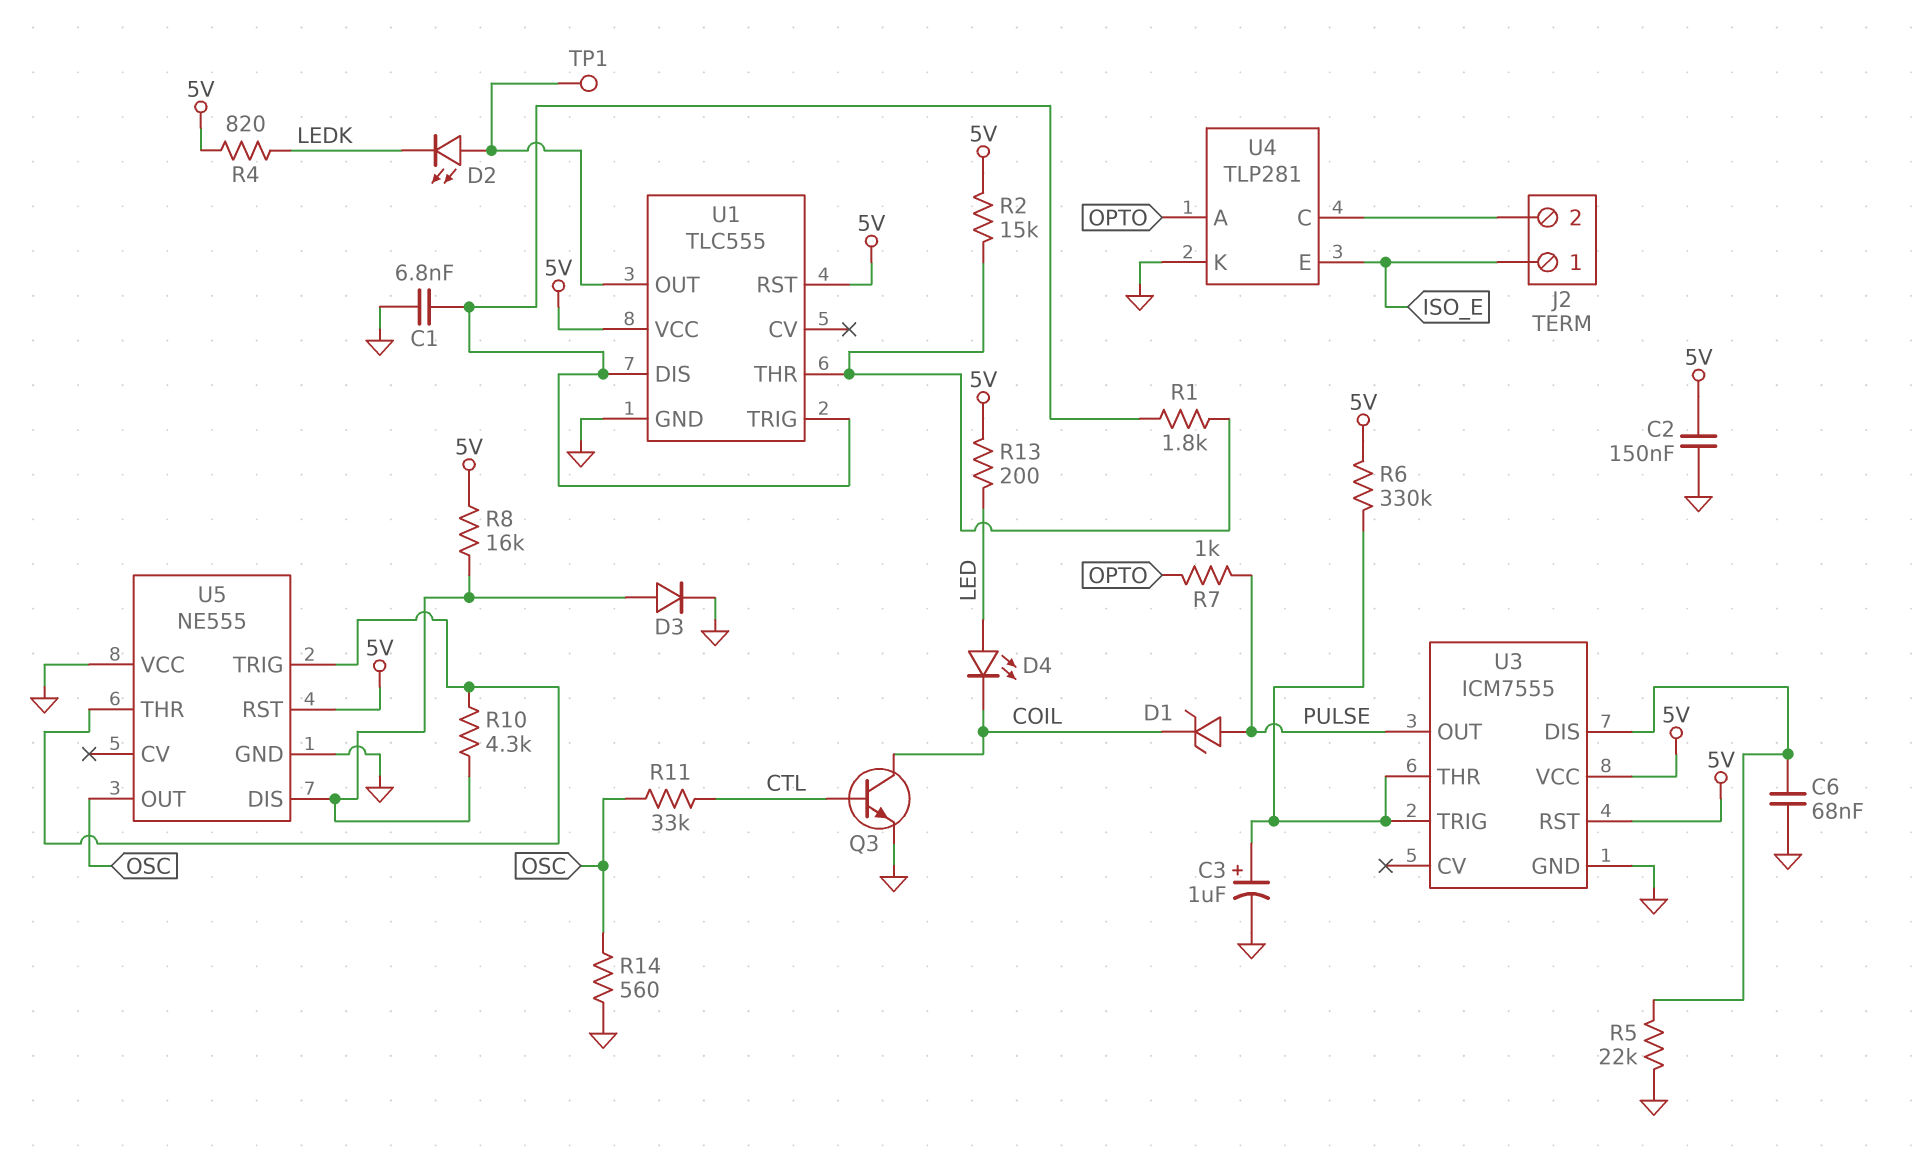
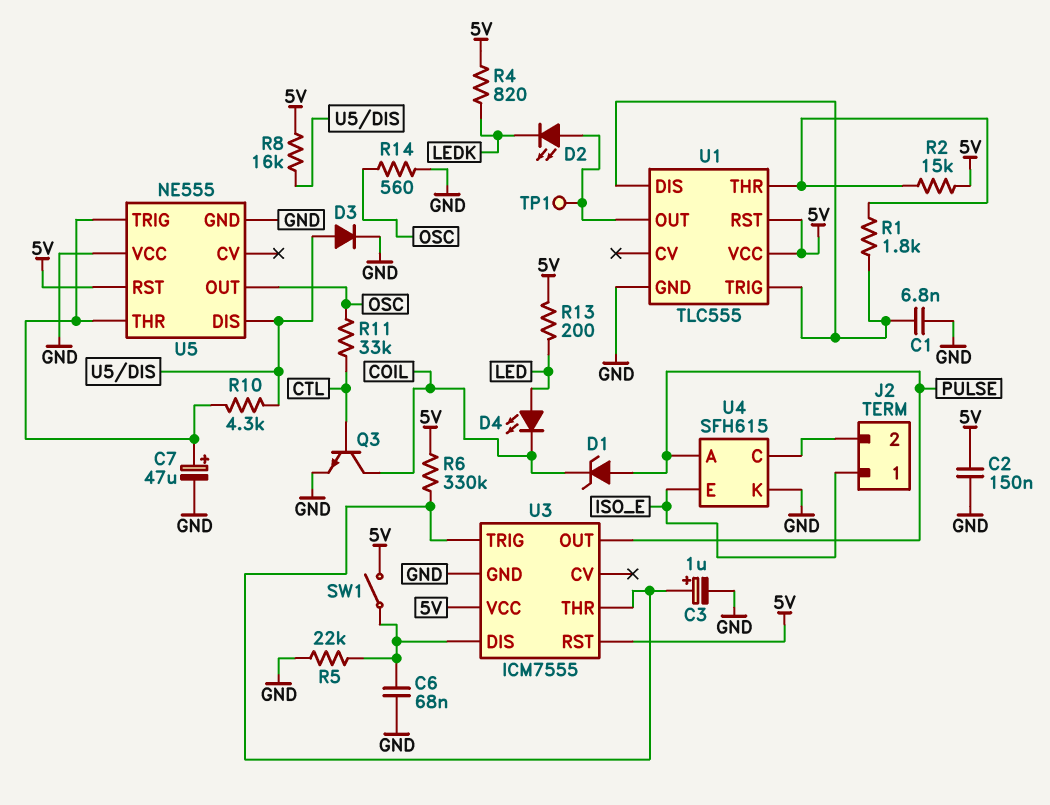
C7: none -> 47uF (plus U5/THR, minus GND)
R7: 1k (OPTO, PULSE) -> none
SW1: none -> switch (5V, U3/DIS)
U4: TLP281 -> SFH615
U4 pin A: OPTO -> PULSE

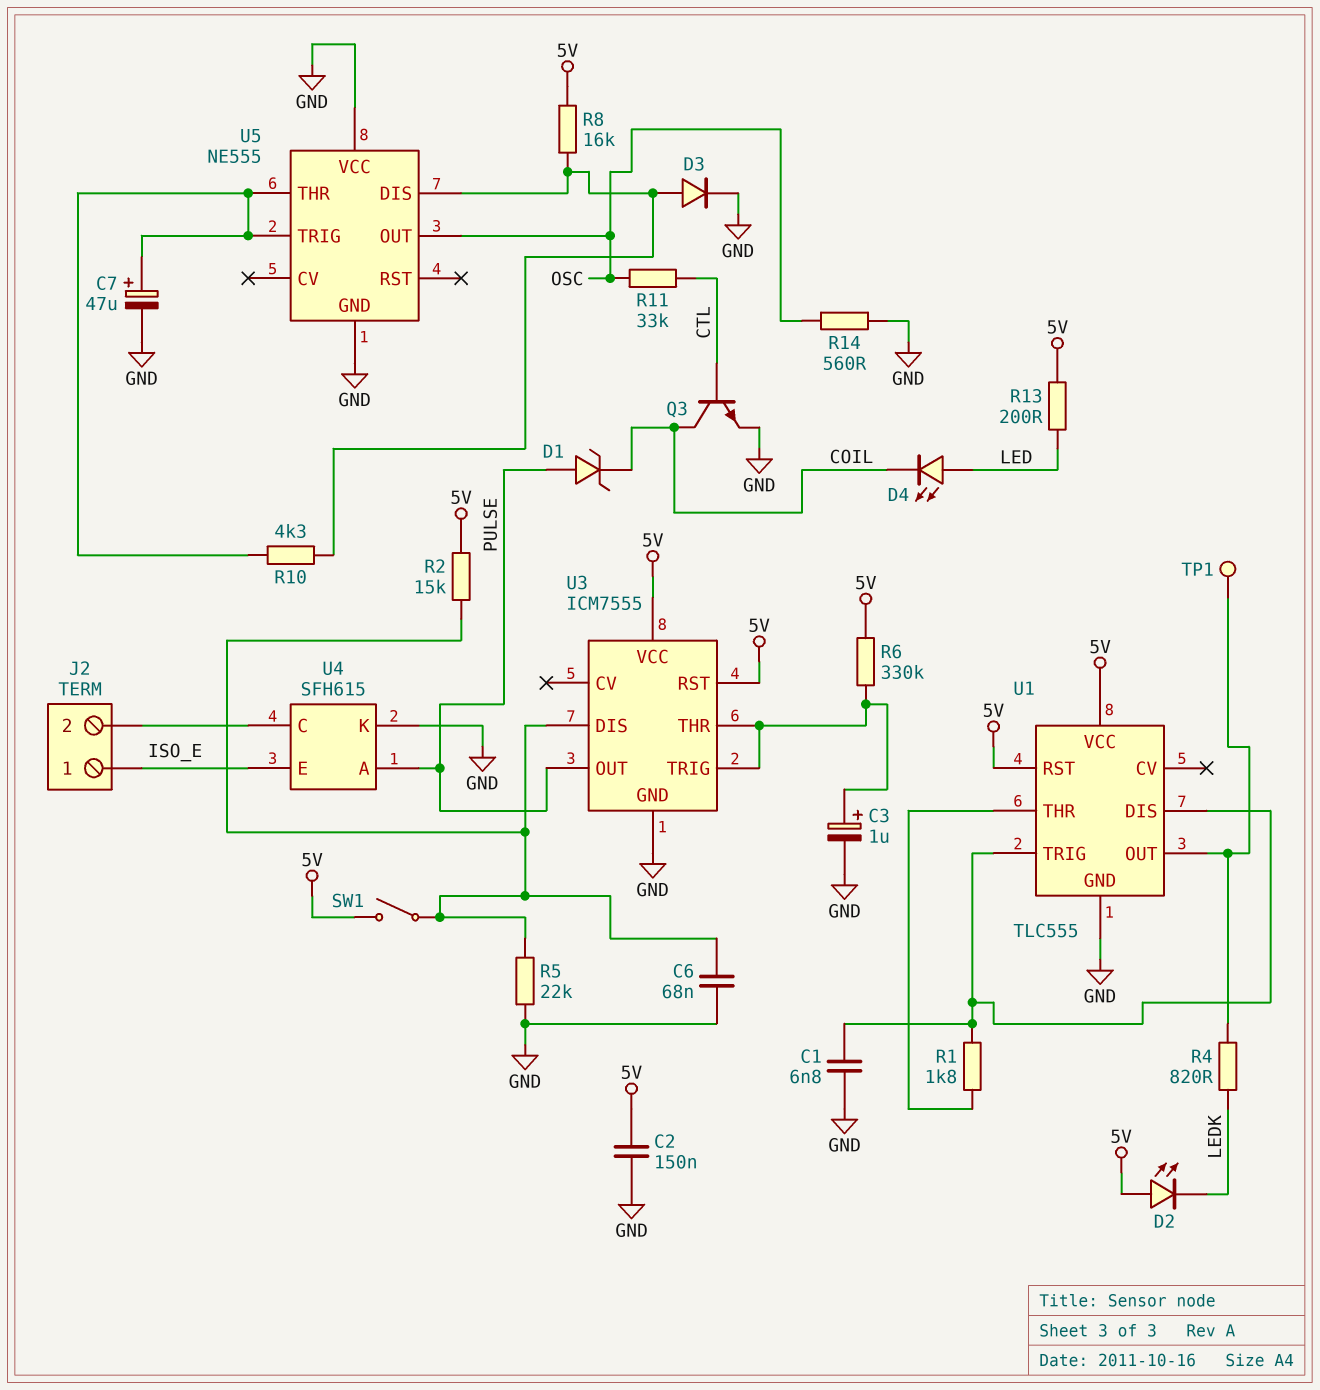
D2: LED (A U1/OUT, K LEDK) -> LED (A 5V, K LEDK)
R2: 15k (5V, U1/THR) -> 15k (5V, U3/DIS)
R4: 820 (5V, LEDK) -> 820 (LEDK, U1/OUT)
U5 pin RST: 5V -> none

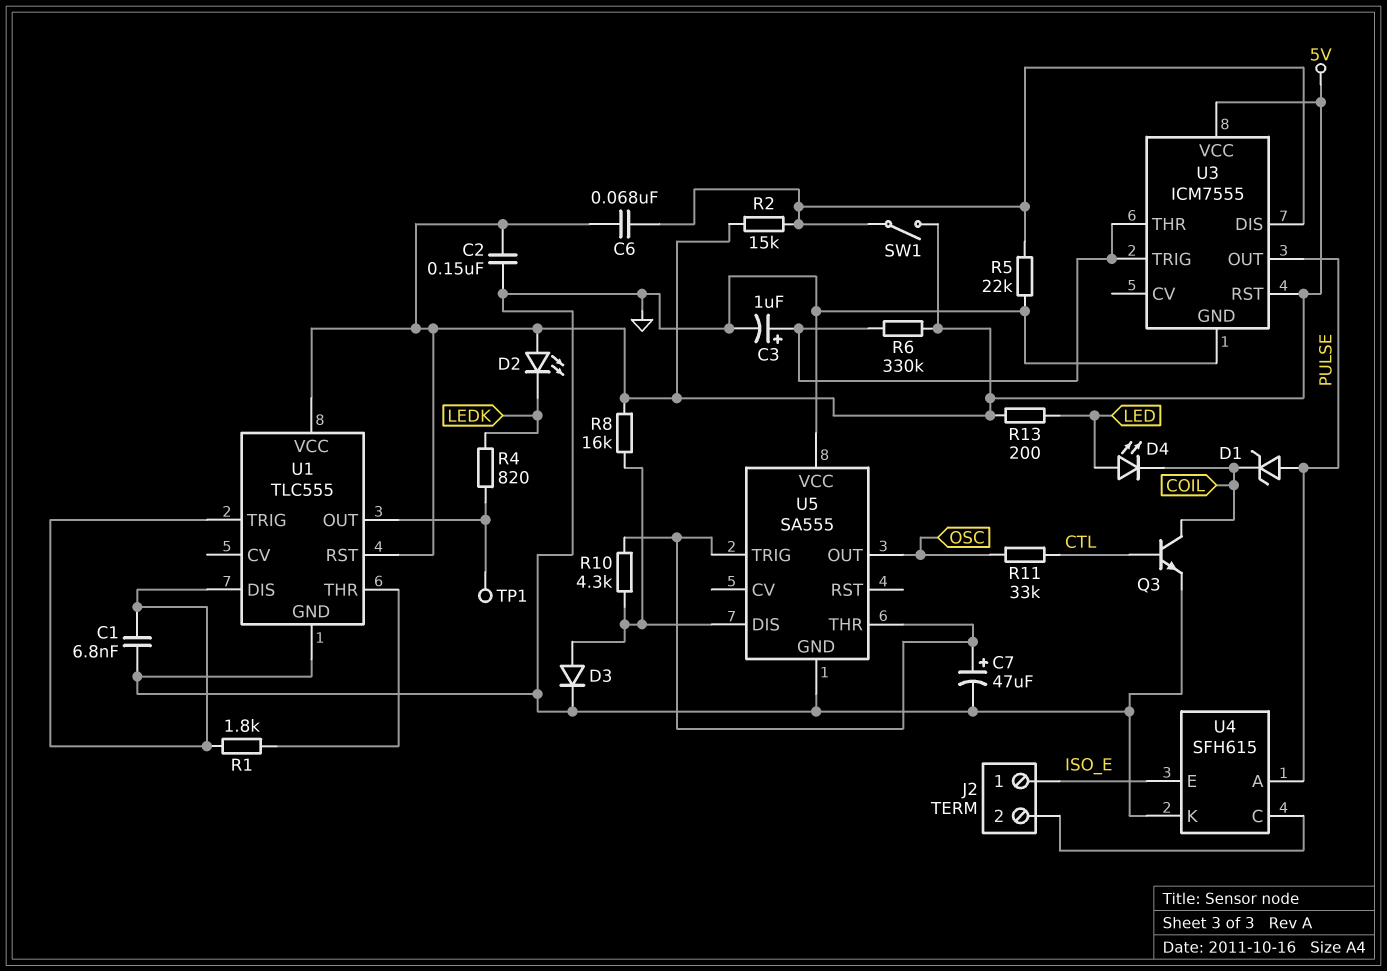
C6: 68nF (GND, U3/DIS) -> 68nF (5V, U3/DIS)
R14: 560 (GND, OSC) -> none
U5: NE555 -> SA555

